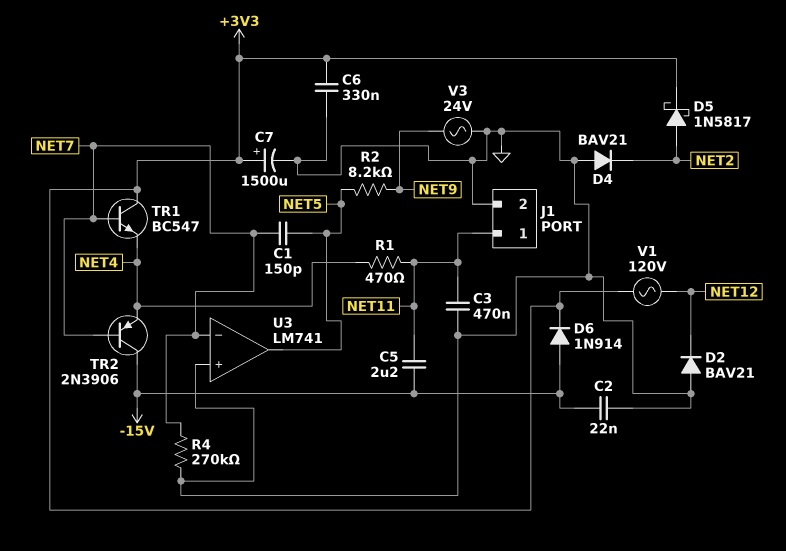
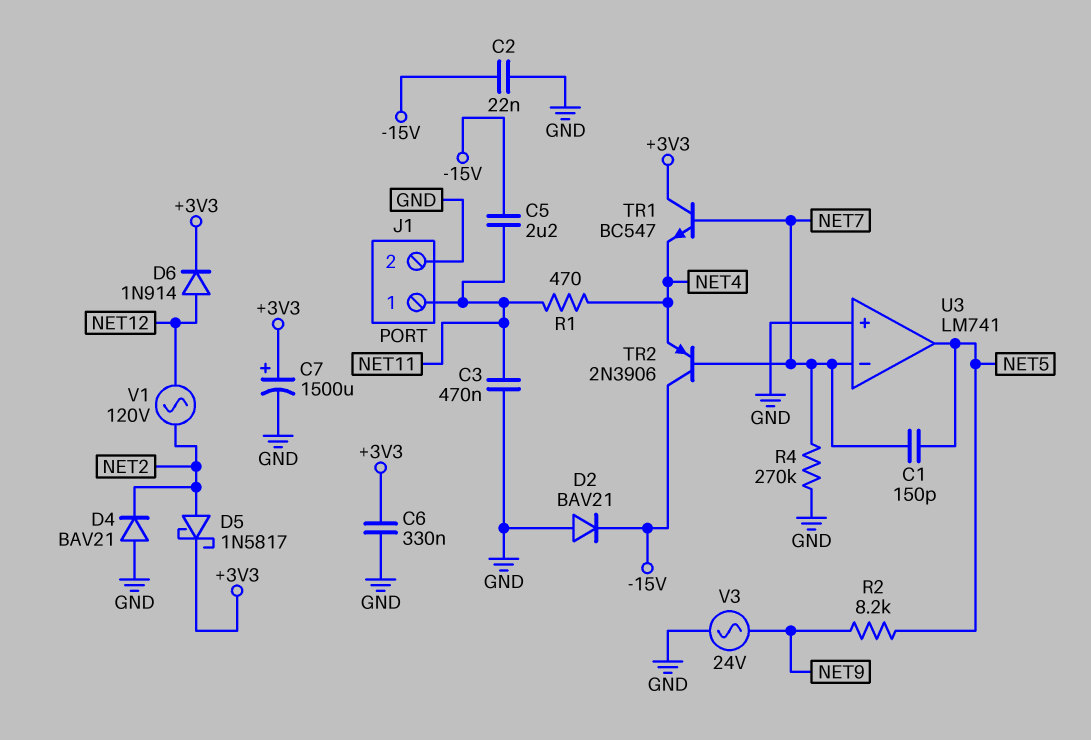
D2: diode BAV21 (A GND, K NET12) -> diode BAV21 (A GND, K -15V)
D6: diode 1N914 (A -15V, K +3V3) -> diode 1N914 (A NET12, K +3V3)
V1: AC 120V (+3V3, NET12) -> AC 120V (NET2, NET12)

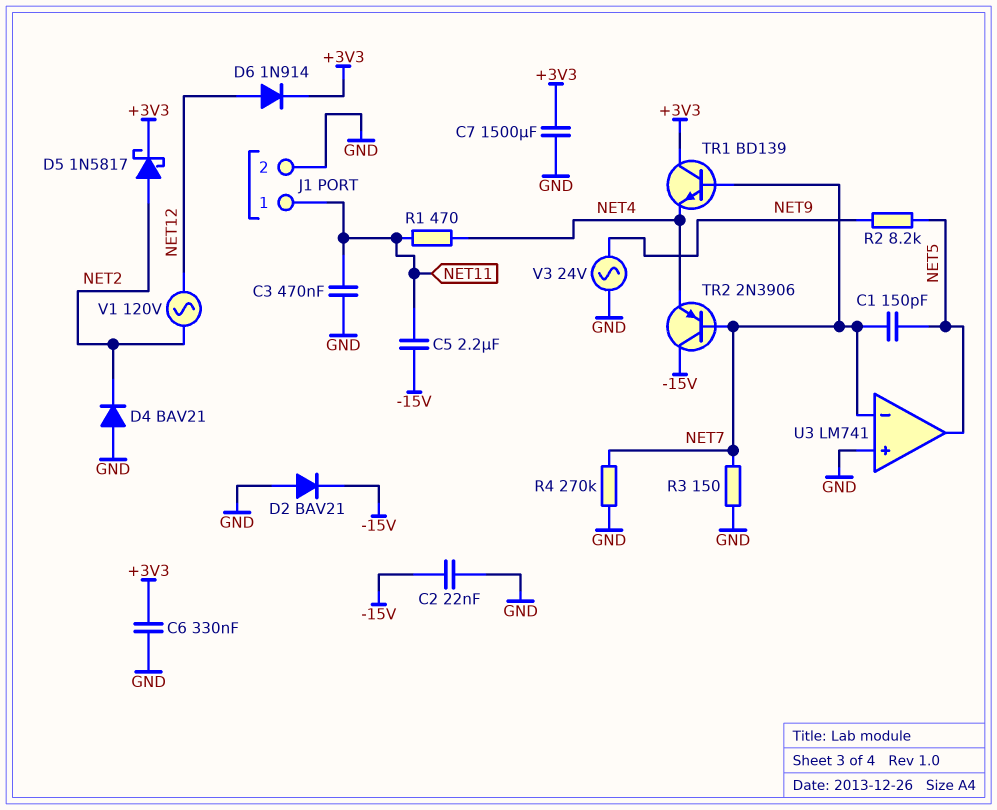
C7: 1500uF (plus +3V3, minus GND) -> 1500uF (+3V3, GND)
R3: none -> 150 (GND, NET7)
TR1: NPN BC547 (B NET7, C +3V3, E NET4) -> NPN BD139 (B NET7, C +3V3, E NET4)

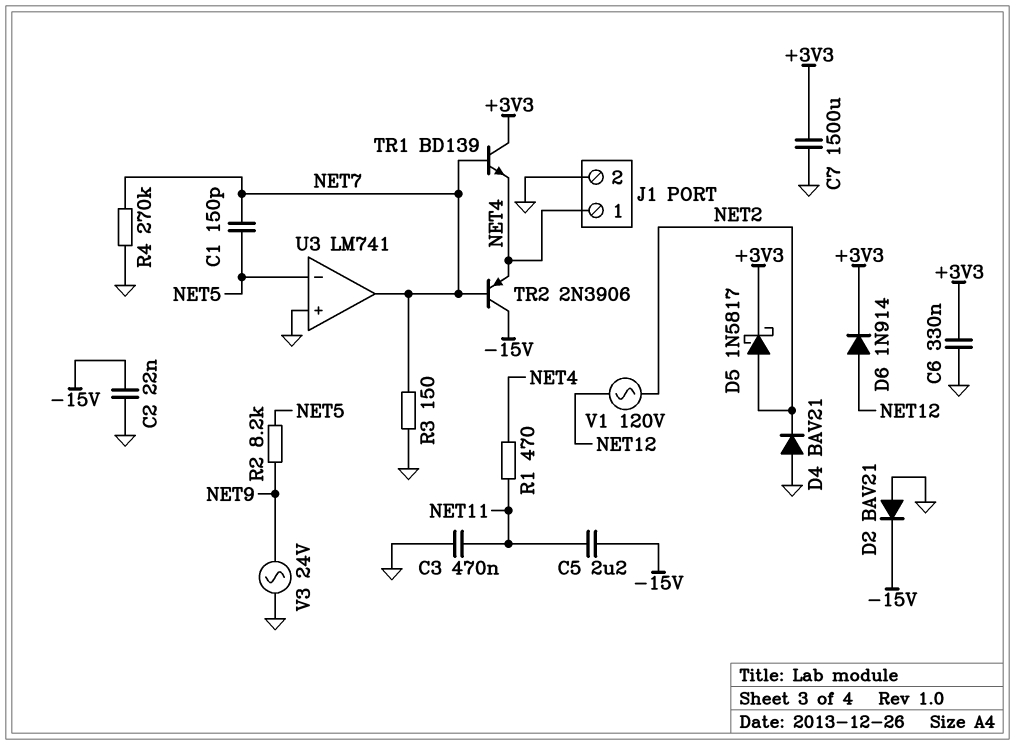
J1 pin 1: NET11 -> NET4
U3 pin in-: NET7 -> NET5
U3 pin out: NET5 -> NET7

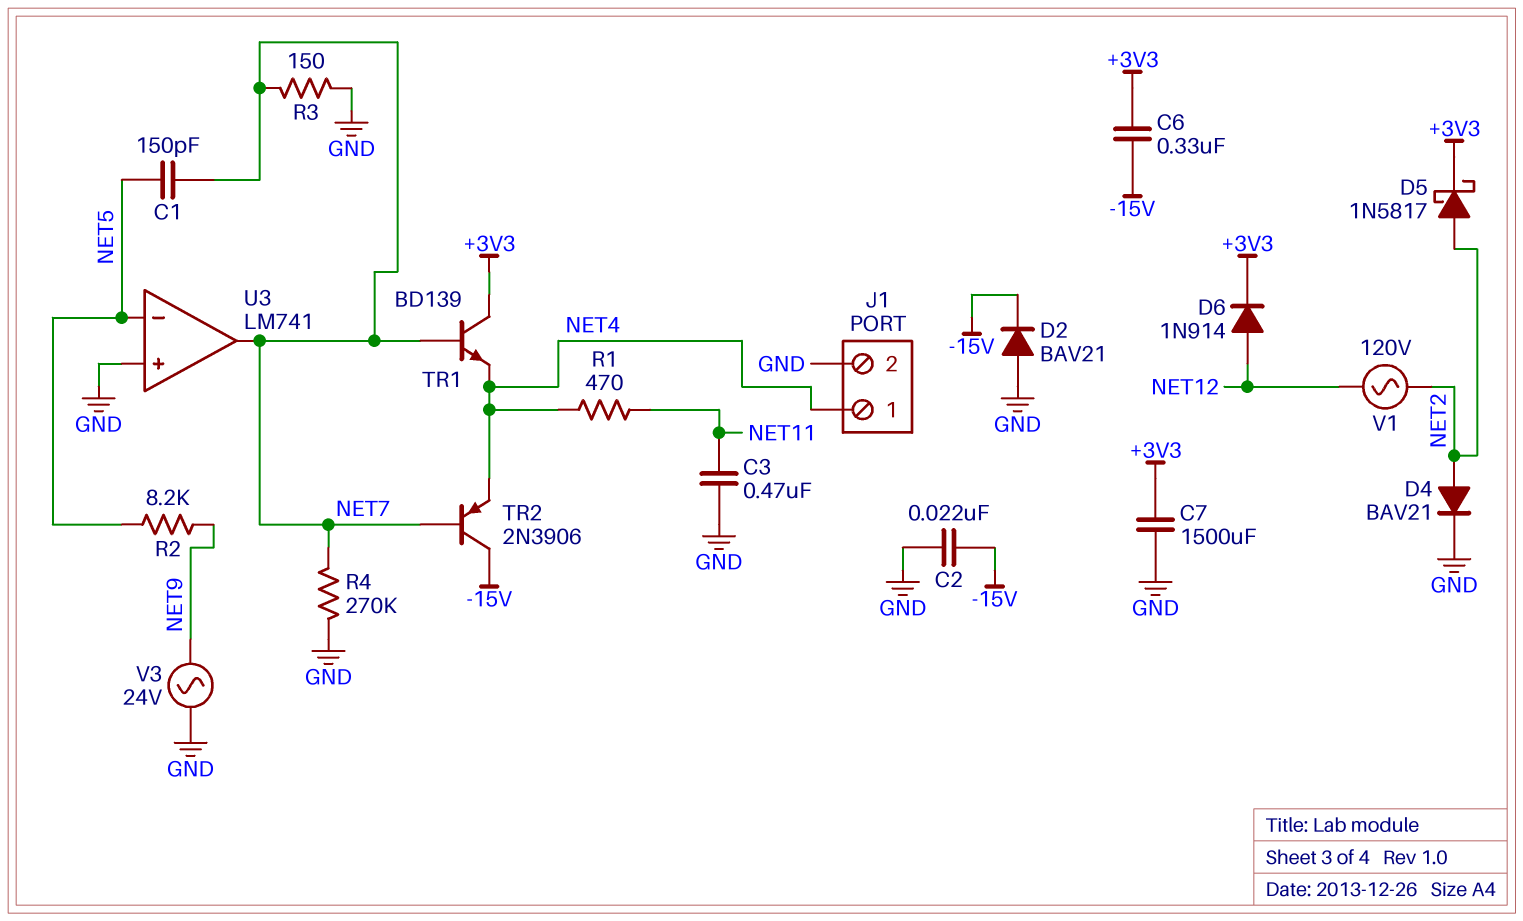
C5: 2.2uF (-15V, NET11) -> none
C6: 330nF (+3V3, GND) -> 330nF (+3V3, -15V)
D4: diode BAV21 (A GND, K NET2) -> diode BAV21 (A NET2, K GND)

